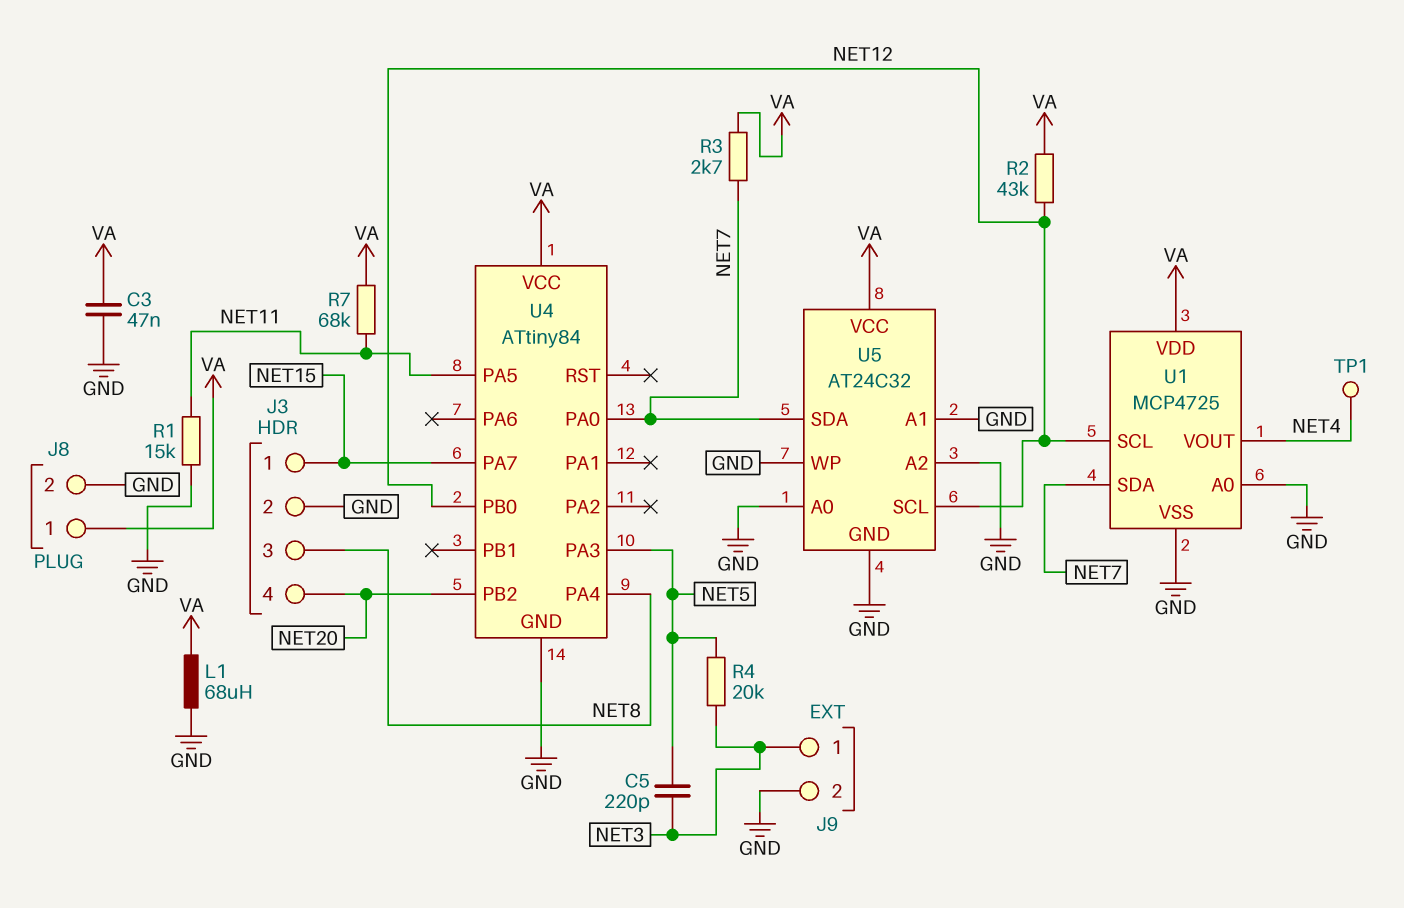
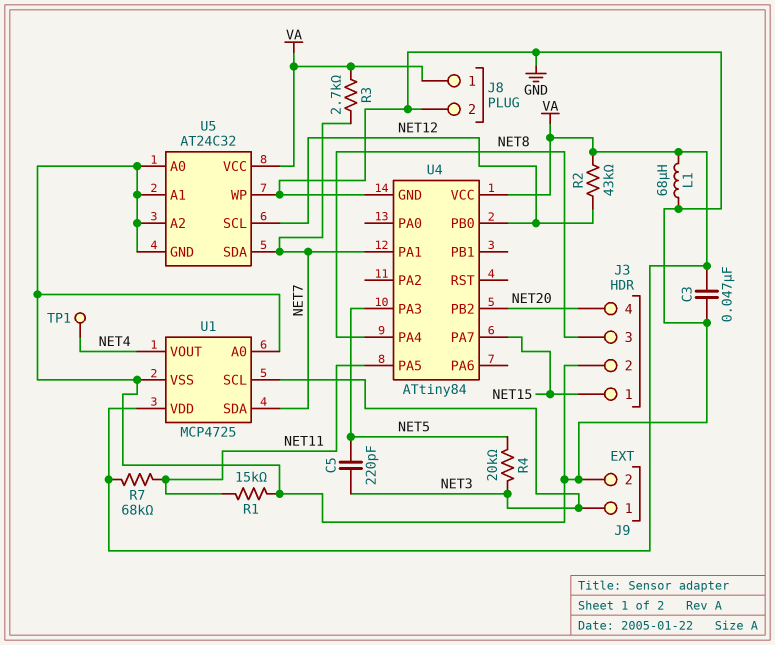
U1 pin SCL: NET12 -> NET3
U4 pin PA0: NET7 -> none
U4 pin PA1: none -> NET7

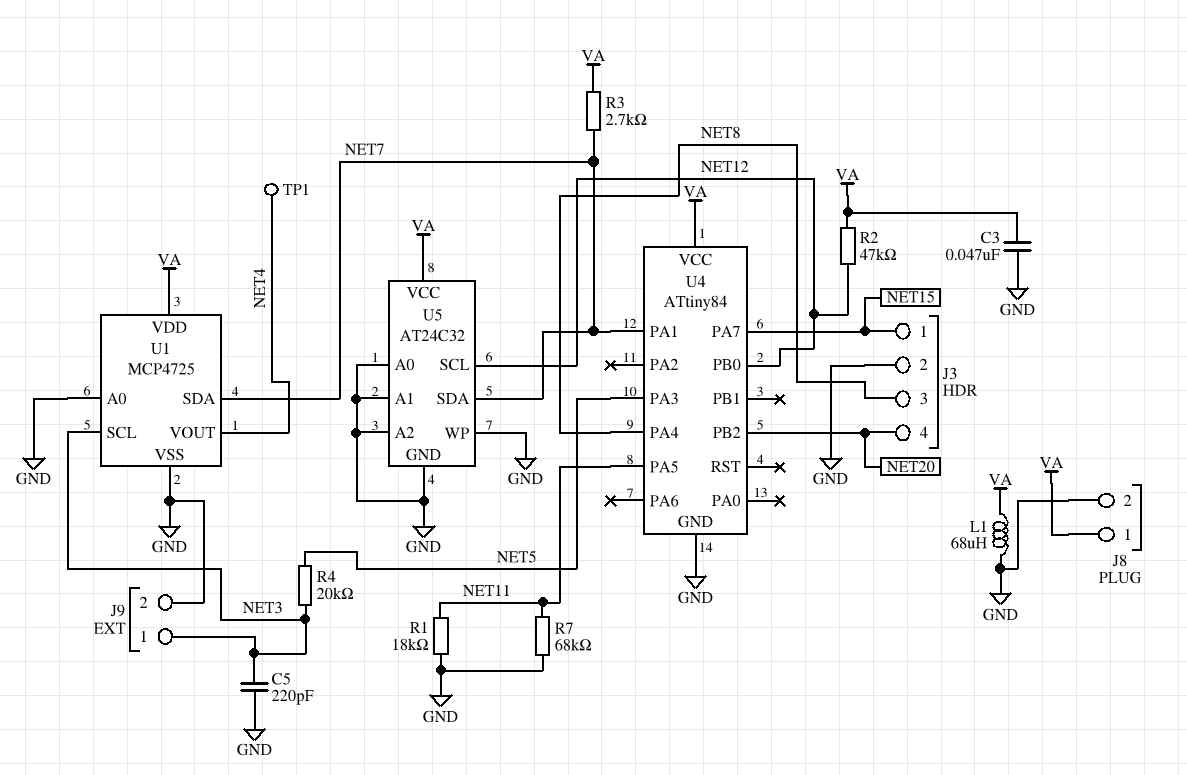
C5: 220pF (NET3, NET5) -> 220pF (GND, NET3)
R1: 15k (GND, NET11) -> 18k (GND, NET11)
R2: 43k (NET12, VA) -> 47k (NET12, VA)
R7: 68k (NET11, VA) -> 68k (GND, NET11)

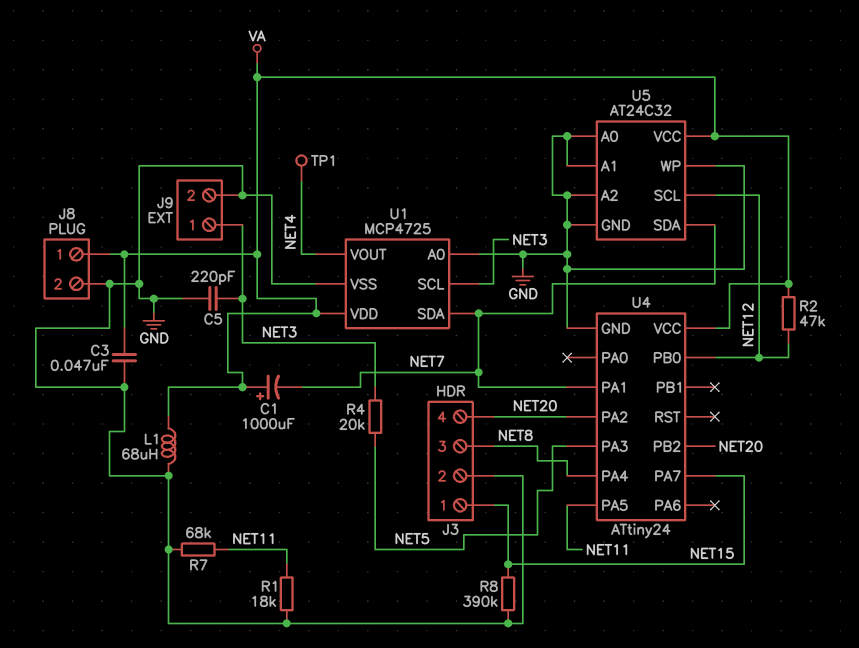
C1: none -> 1000uF (plus VA, minus NET7)
R3: 2.7k (NET7, VA) -> none
R8: none -> 390k (GND, NET15)
U4: ATtiny84 -> ATtiny24
U4 pin PA2: none -> NET20

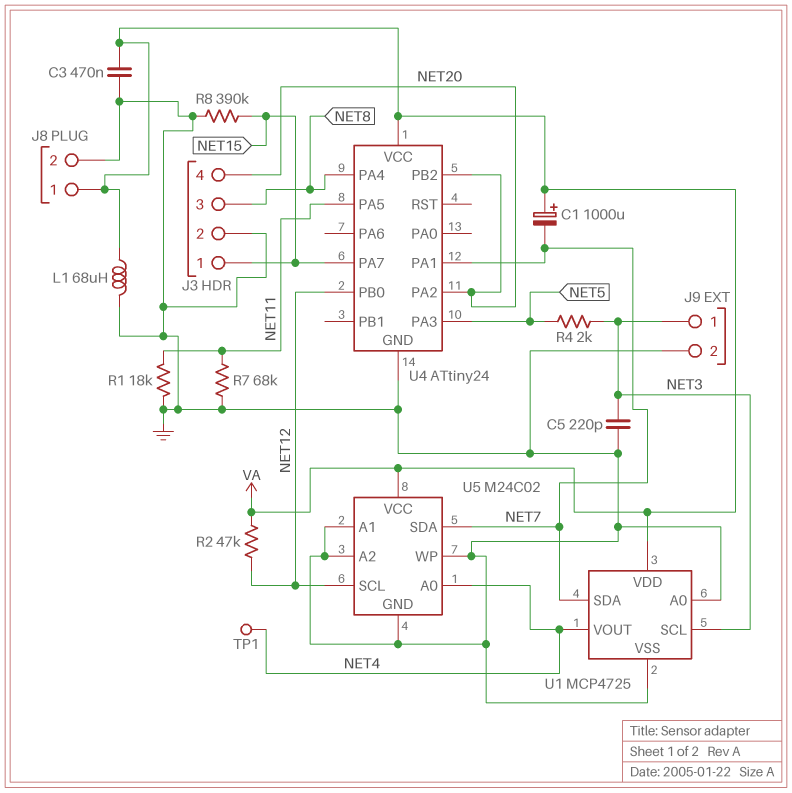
C3: 47nF (GND, VA) -> 470nF (GND, VA)
R4: 20k (NET3, NET5) -> 2k (NET3, NET5)
U5: AT24C32 -> M24C02
U5 pin A0: GND -> NET4

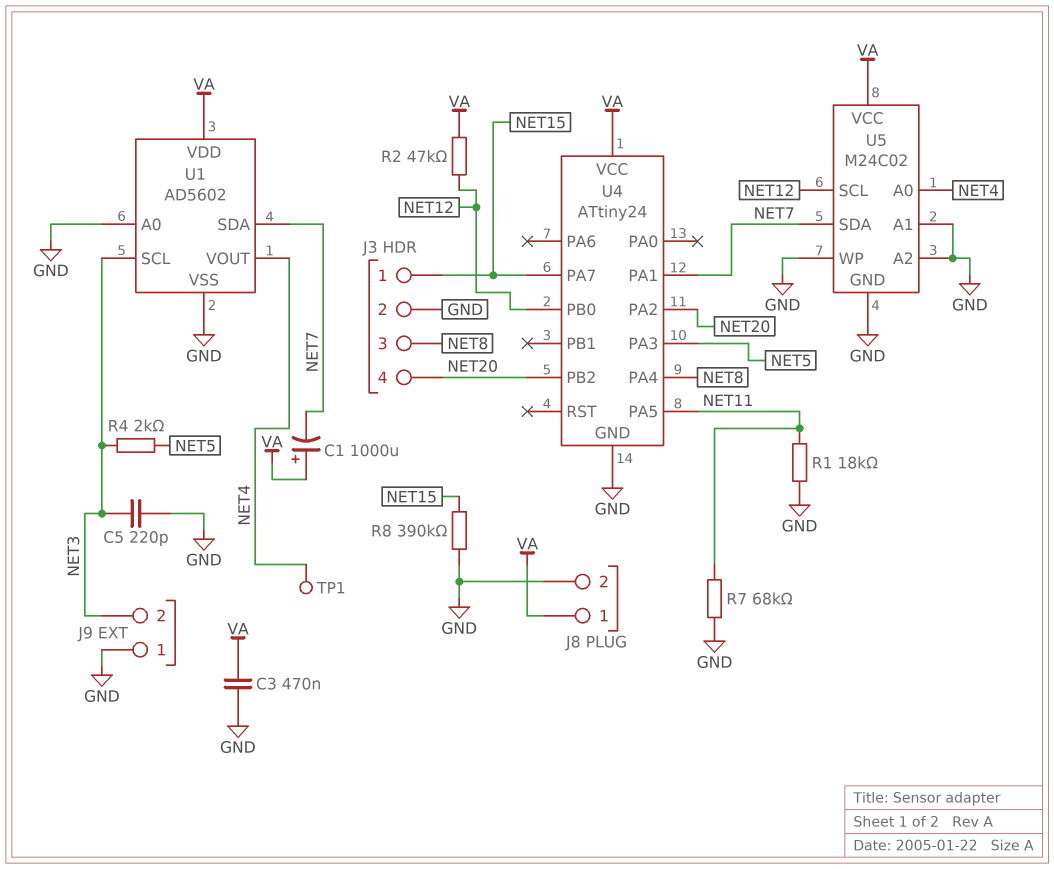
J9 pin 1: NET3 -> GND
J9 pin 2: GND -> NET3
L1: 68uH (GND, VA) -> none
U1: MCP4725 -> AD5602

